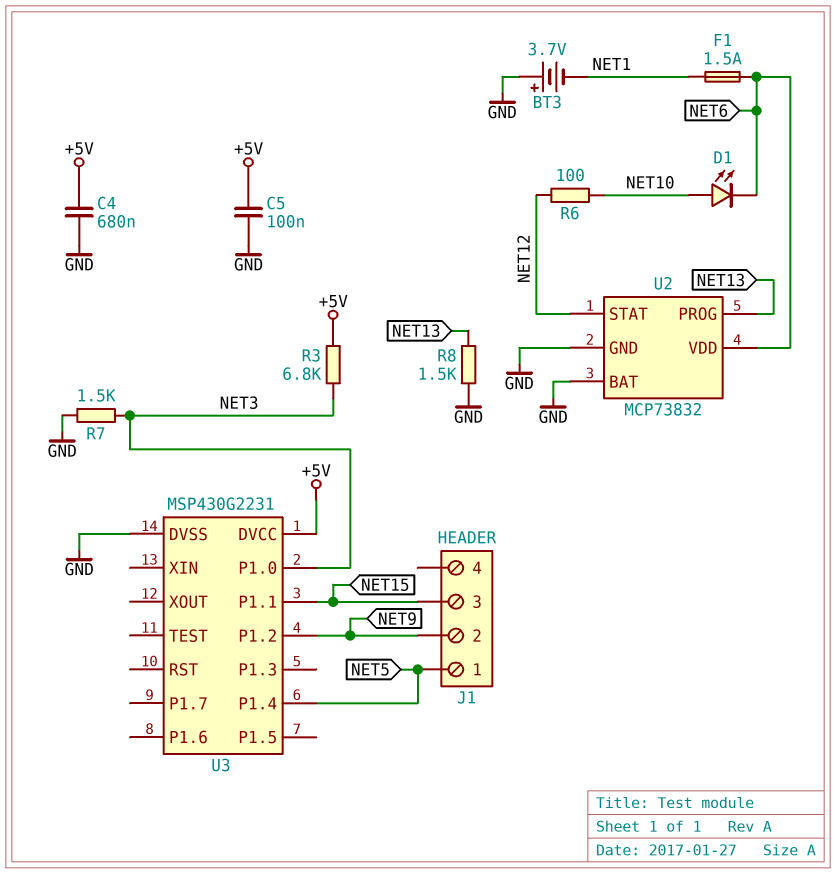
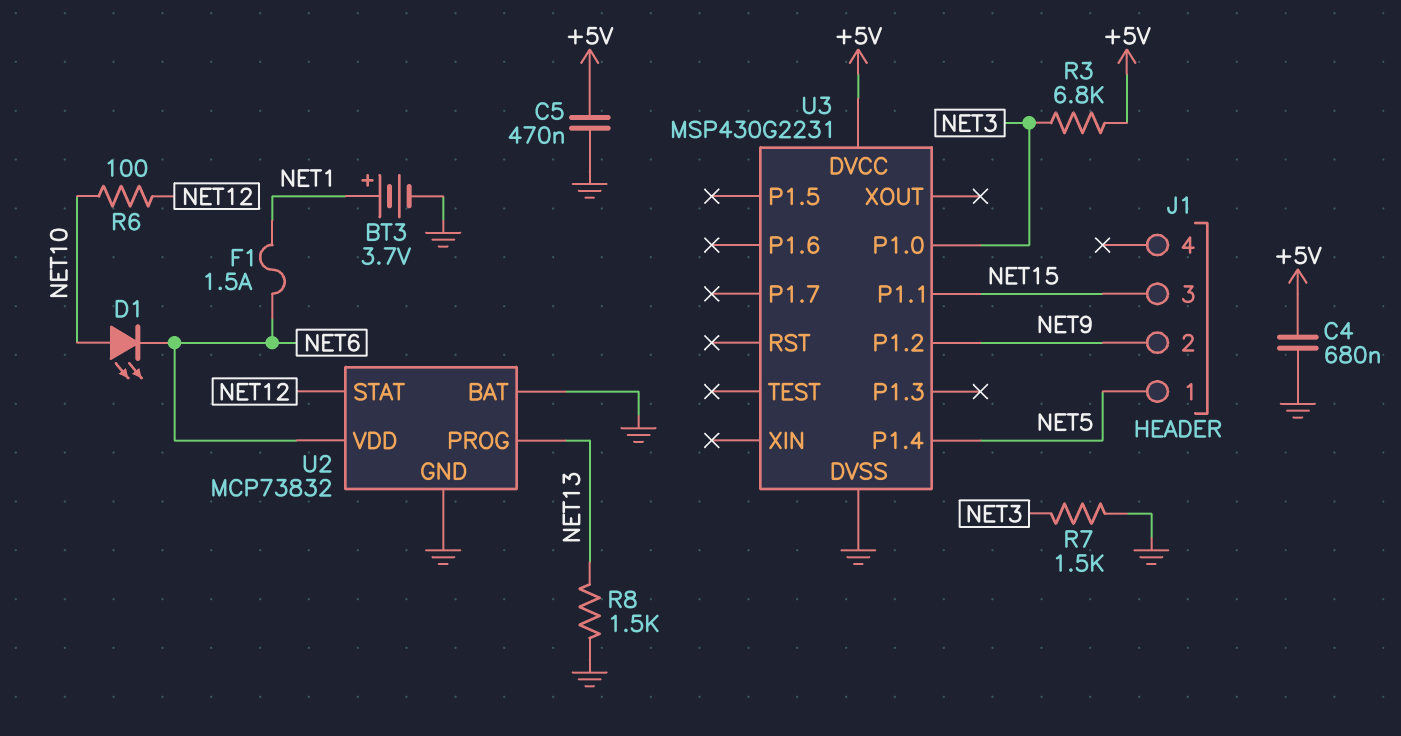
BT3: 3.7V (plus GND, minus NET1) -> 3.7V (plus NET1, minus GND)
C5: 100nF (+5V, GND) -> 470nF (+5V, GND)

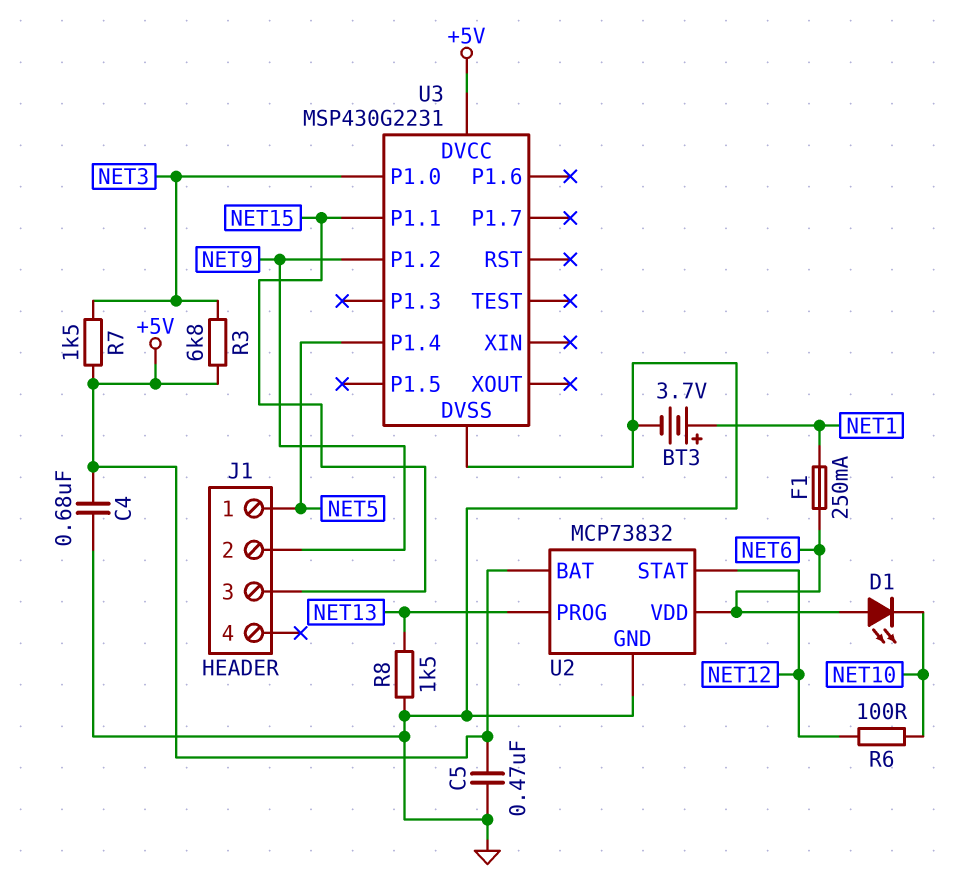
D1: LED (A NET10, K NET6) -> LED (A NET6, K NET10)
F1: 1.5A (NET1, NET6) -> 250mA (NET1, NET6)
R7: 1.5k (GND, NET3) -> 1.5k (+5V, NET3)
U2 pin BAT: GND -> +5V

